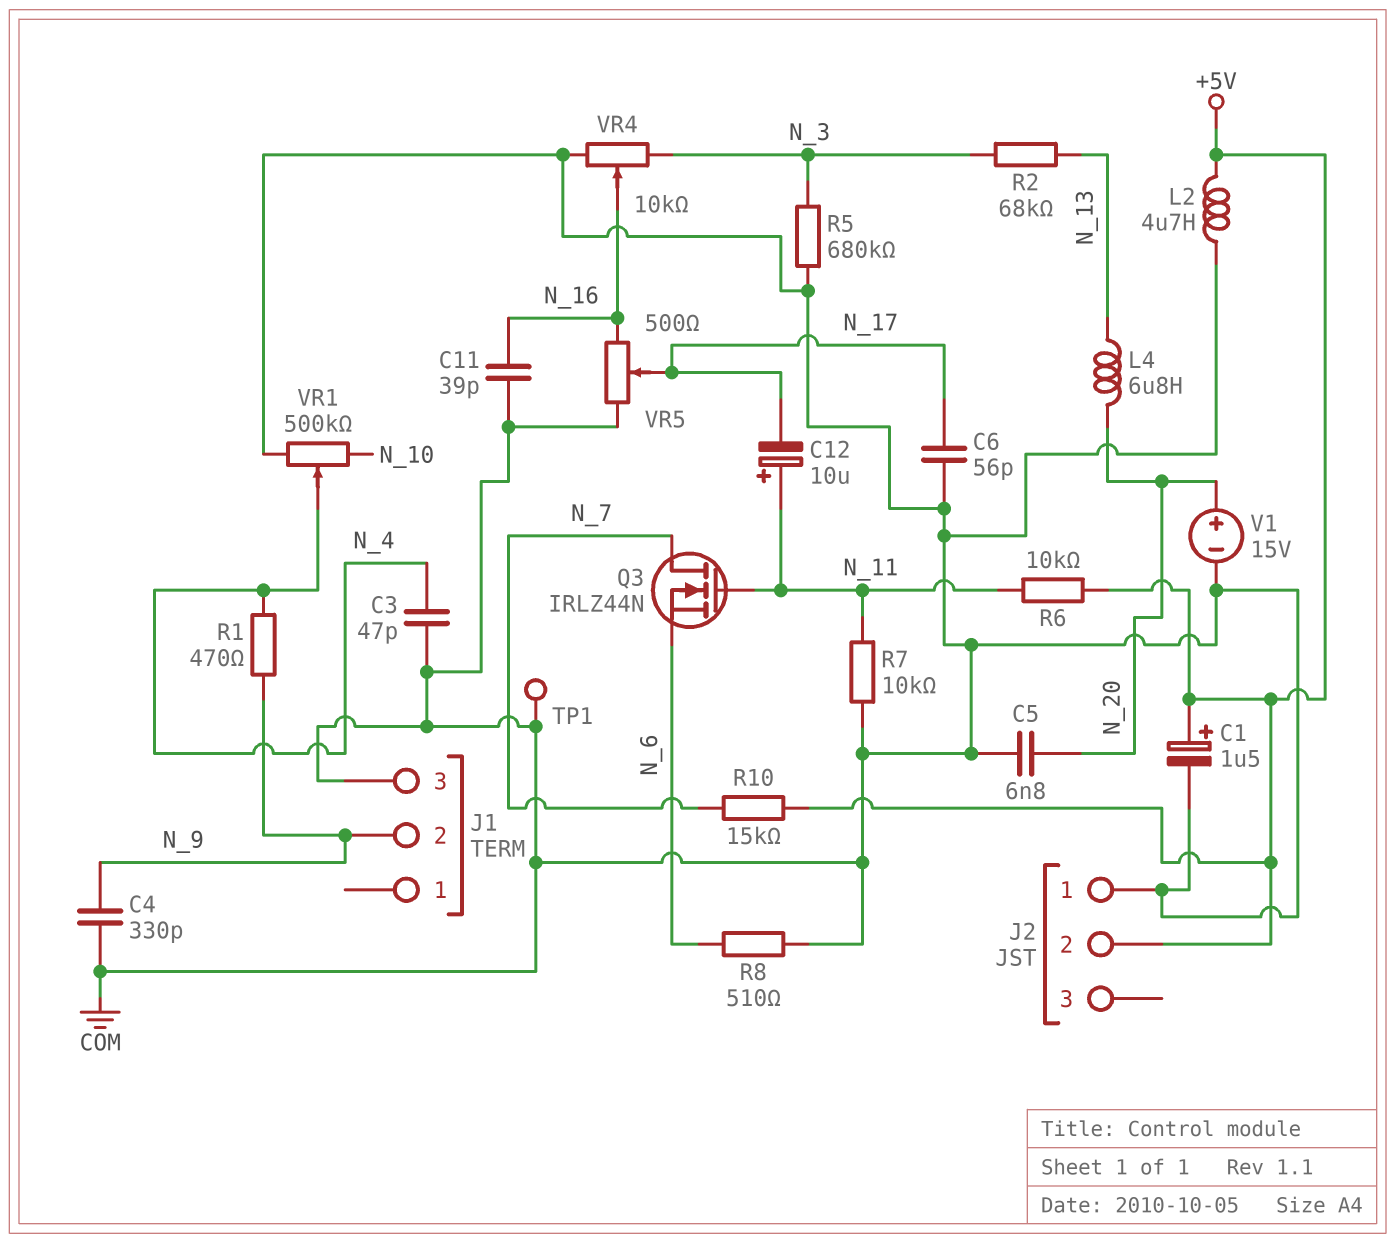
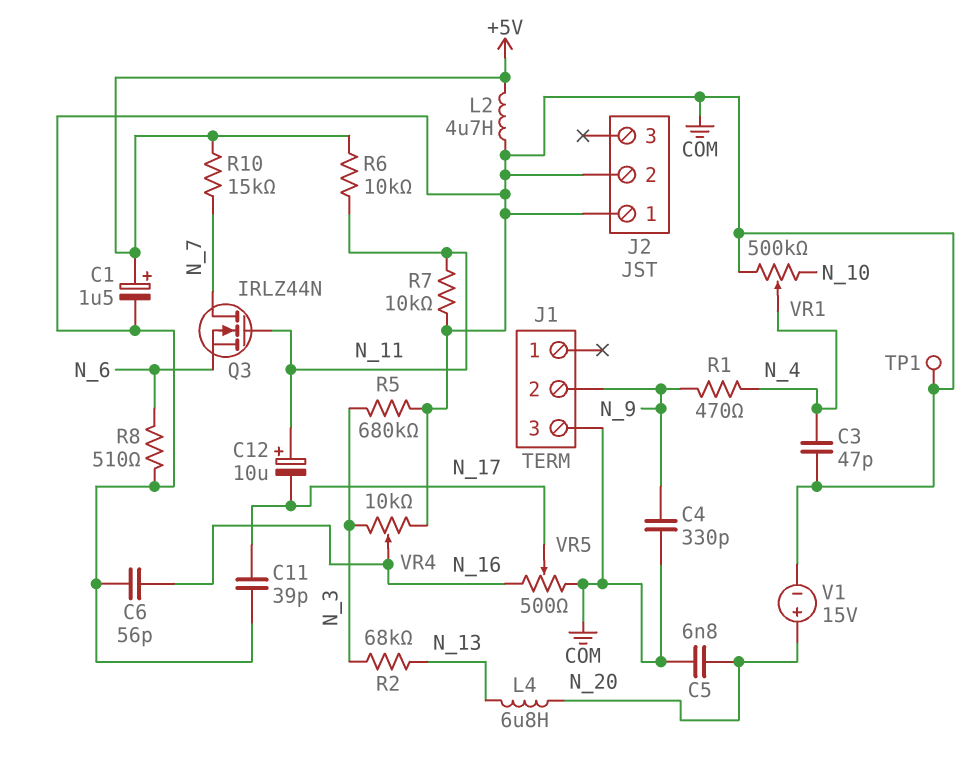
C6: 56pF (COM, N_17) -> 56pF (COM, N_16)
C11: 39pF (COM, N_16) -> 39pF (COM, N_17)
J2 pin 2: +5V -> COM

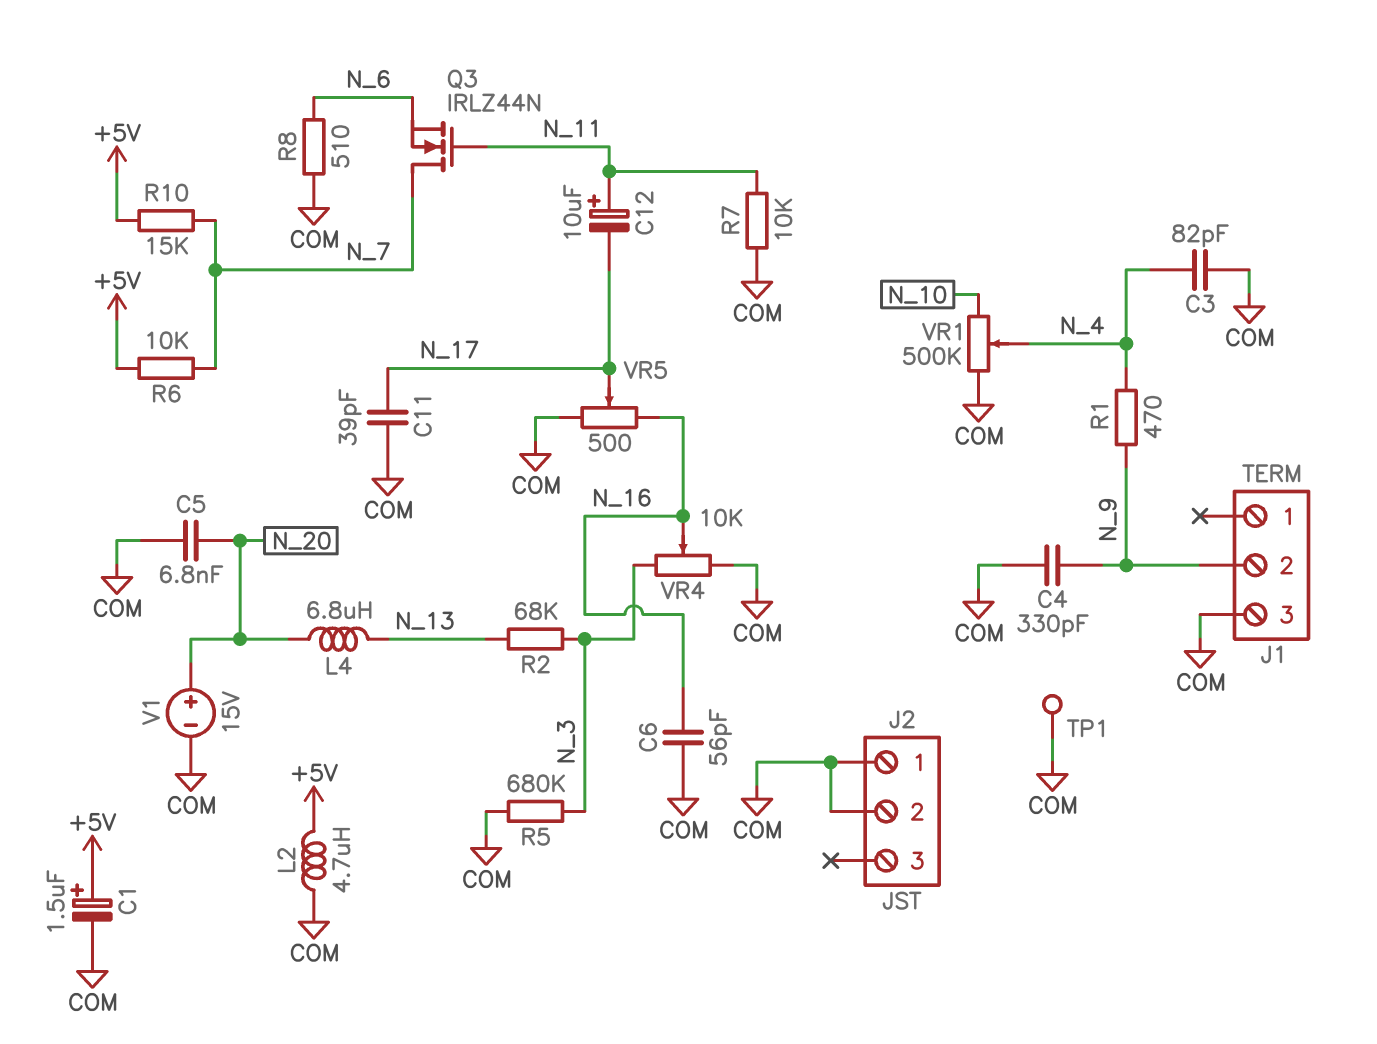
C3: 47pF (COM, N_4) -> 82pF (COM, N_4)
R6: 10k (+5V, N_11) -> 10k (+5V, N_7)

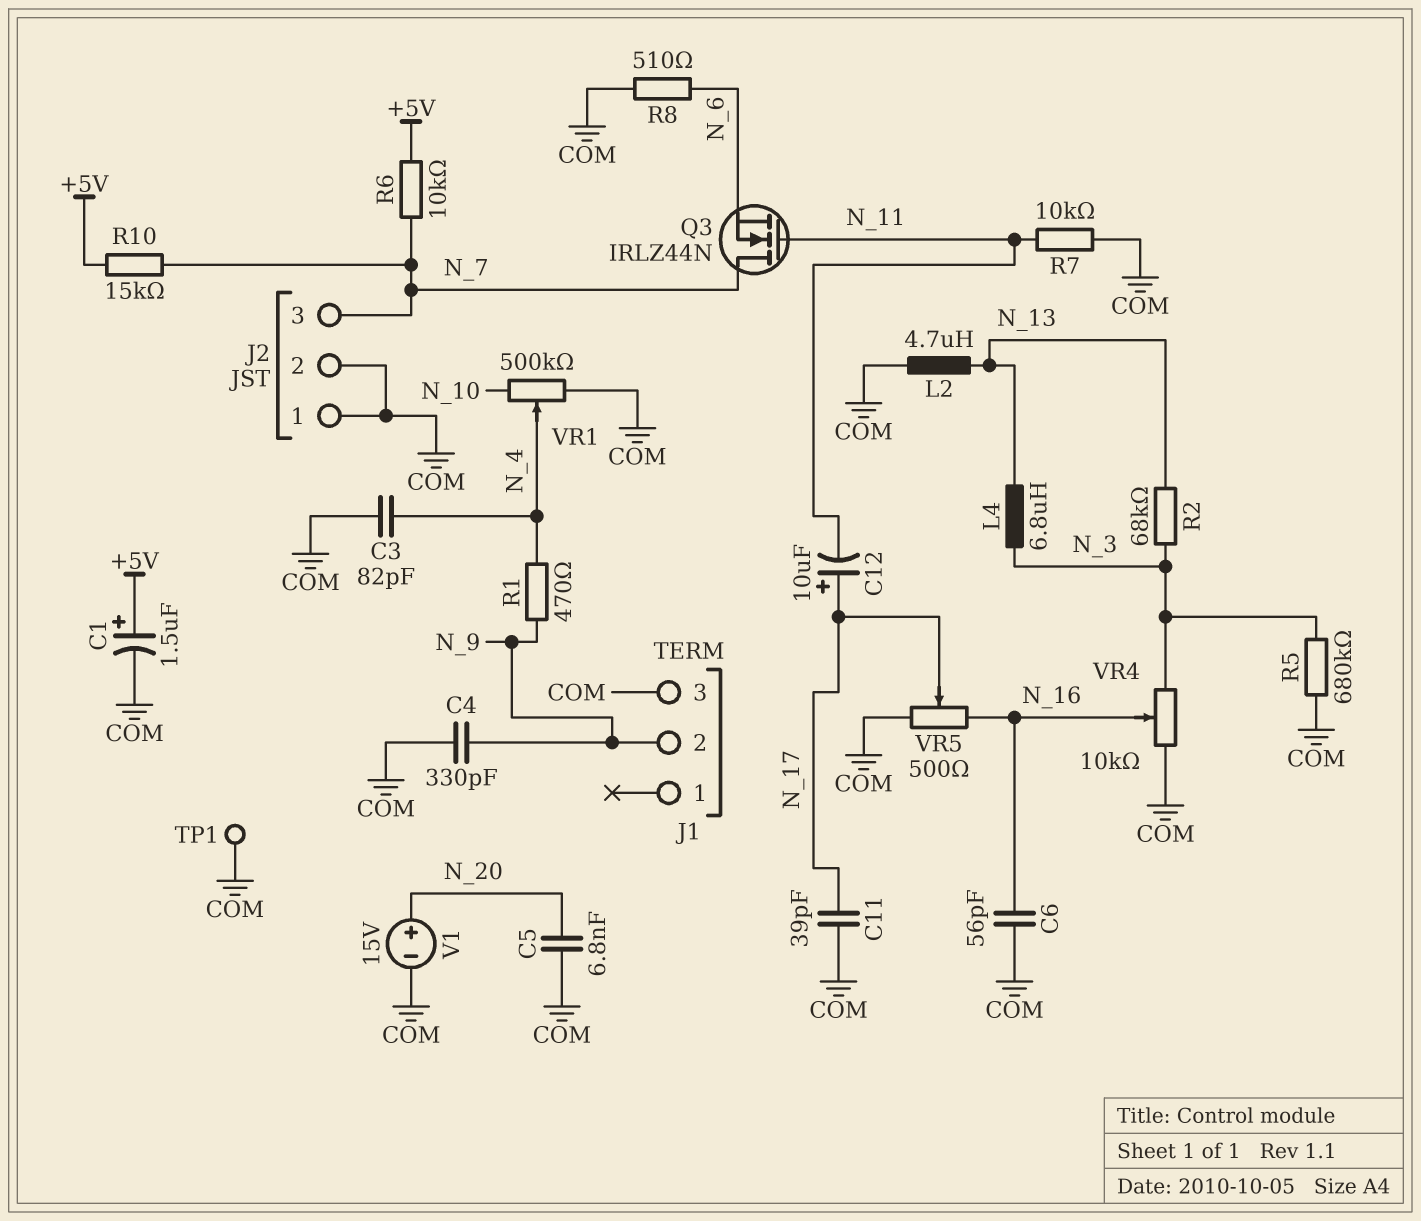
C12: 10uF (plus N_11, minus N_17) -> 10uF (plus N_17, minus N_11)
J2 pin 3: none -> N_7
L2: 4.7uH (+5V, COM) -> 4.7uH (COM, N_13)
L4: 6.8uH (N_13, N_20) -> 6.8uH (N_3, N_13)

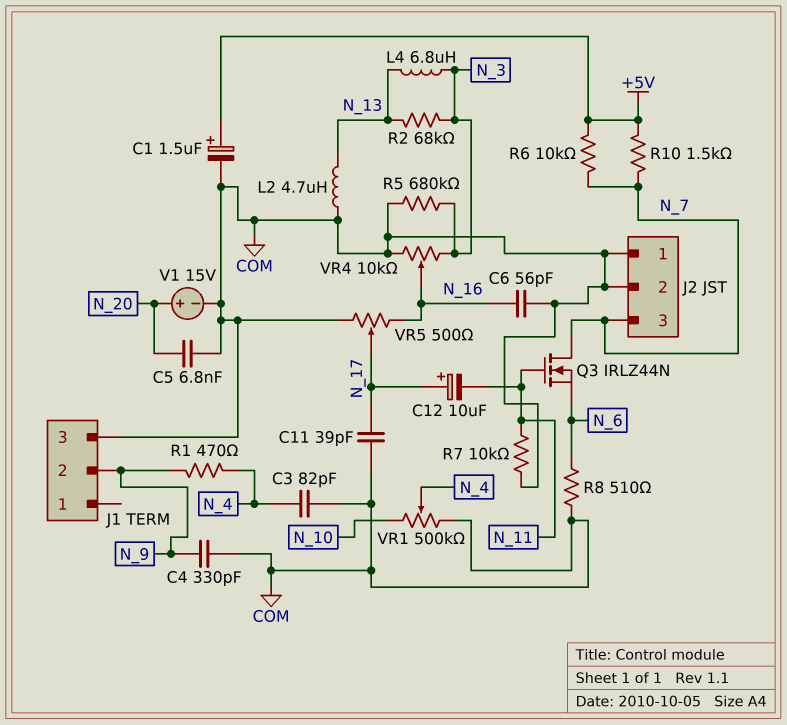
R10: 15k (+5V, N_7) -> 1.5k (+5V, N_7)
TP1: test point (COM) -> none

